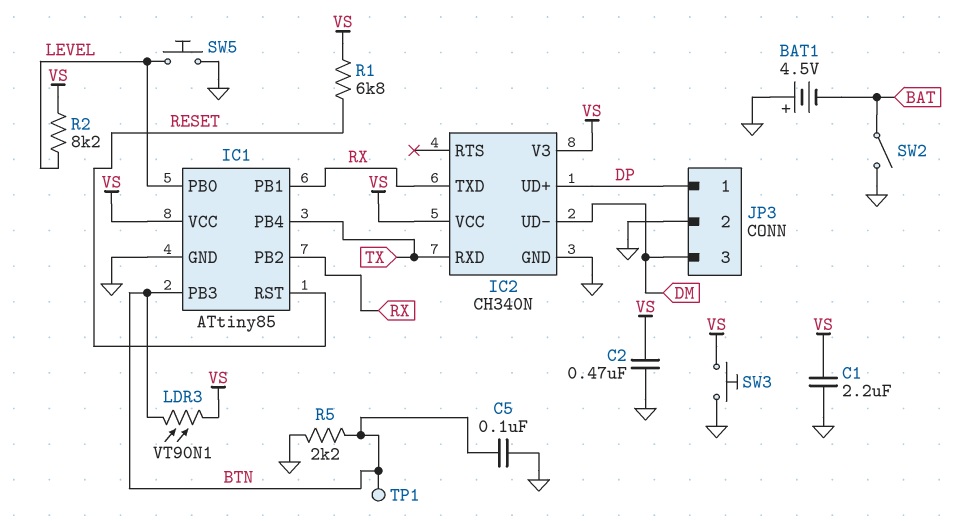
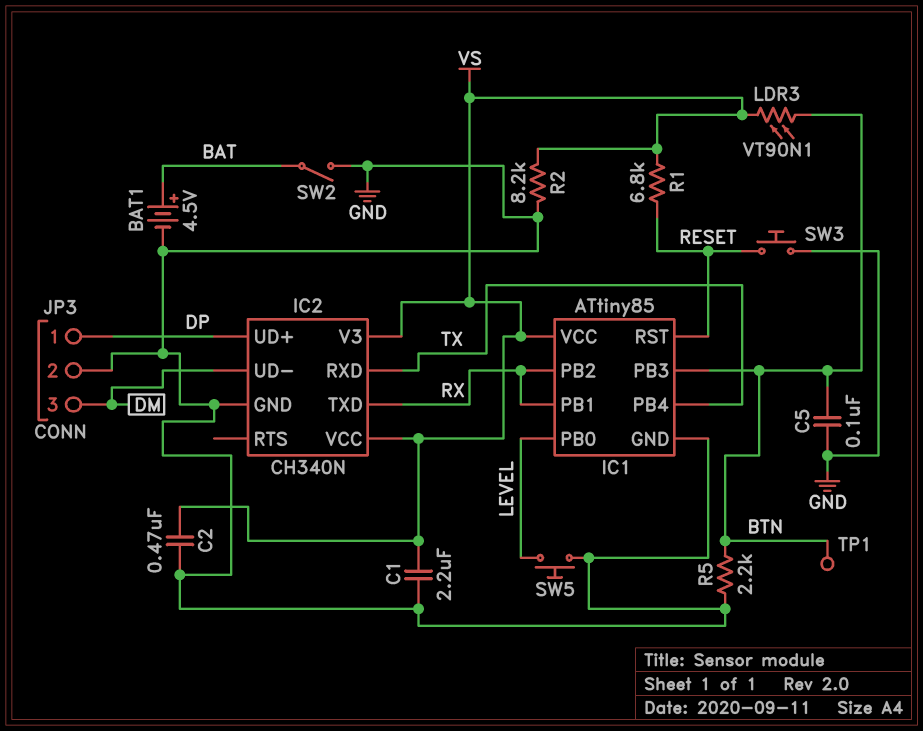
BAT1: 4.5V (plus GND, minus BAT) -> 4.5V (plus BAT, minus GND)
R2: 8.2k (LEVEL, VS) -> 8.2k (GND, VS)
SW3: button (GND, VS) -> button (GND, RESET)

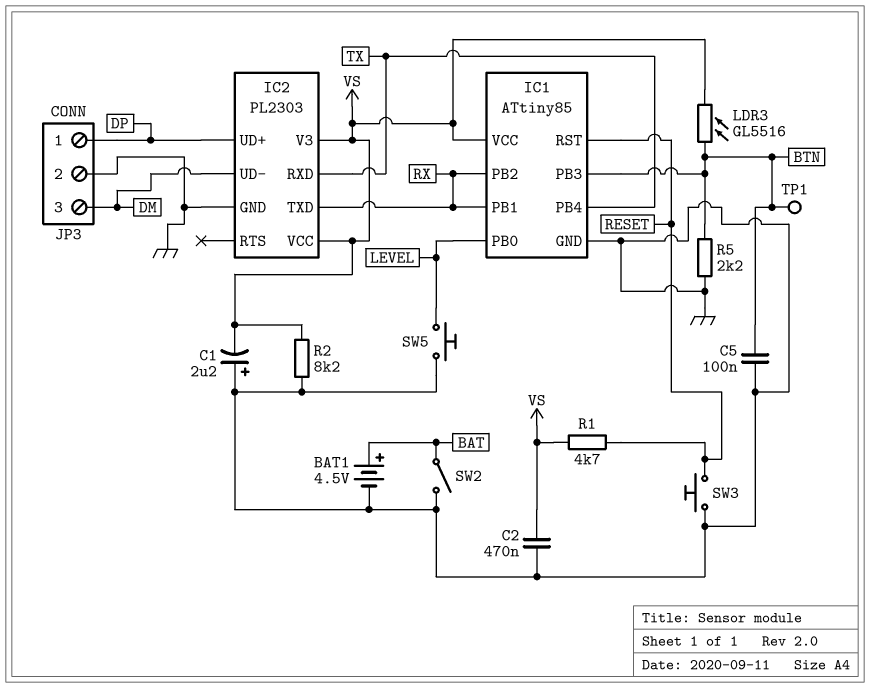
C1: 2.2uF (GND, VS) -> 2.2uF (plus GND, minus VS)
IC2: CH340N -> PL2303
LDR3: VT90N1 (BTN, VS) -> GL5516 (BTN, VS)
R1: 6.8k (RESET, VS) -> 4.7k (RESET, VS)

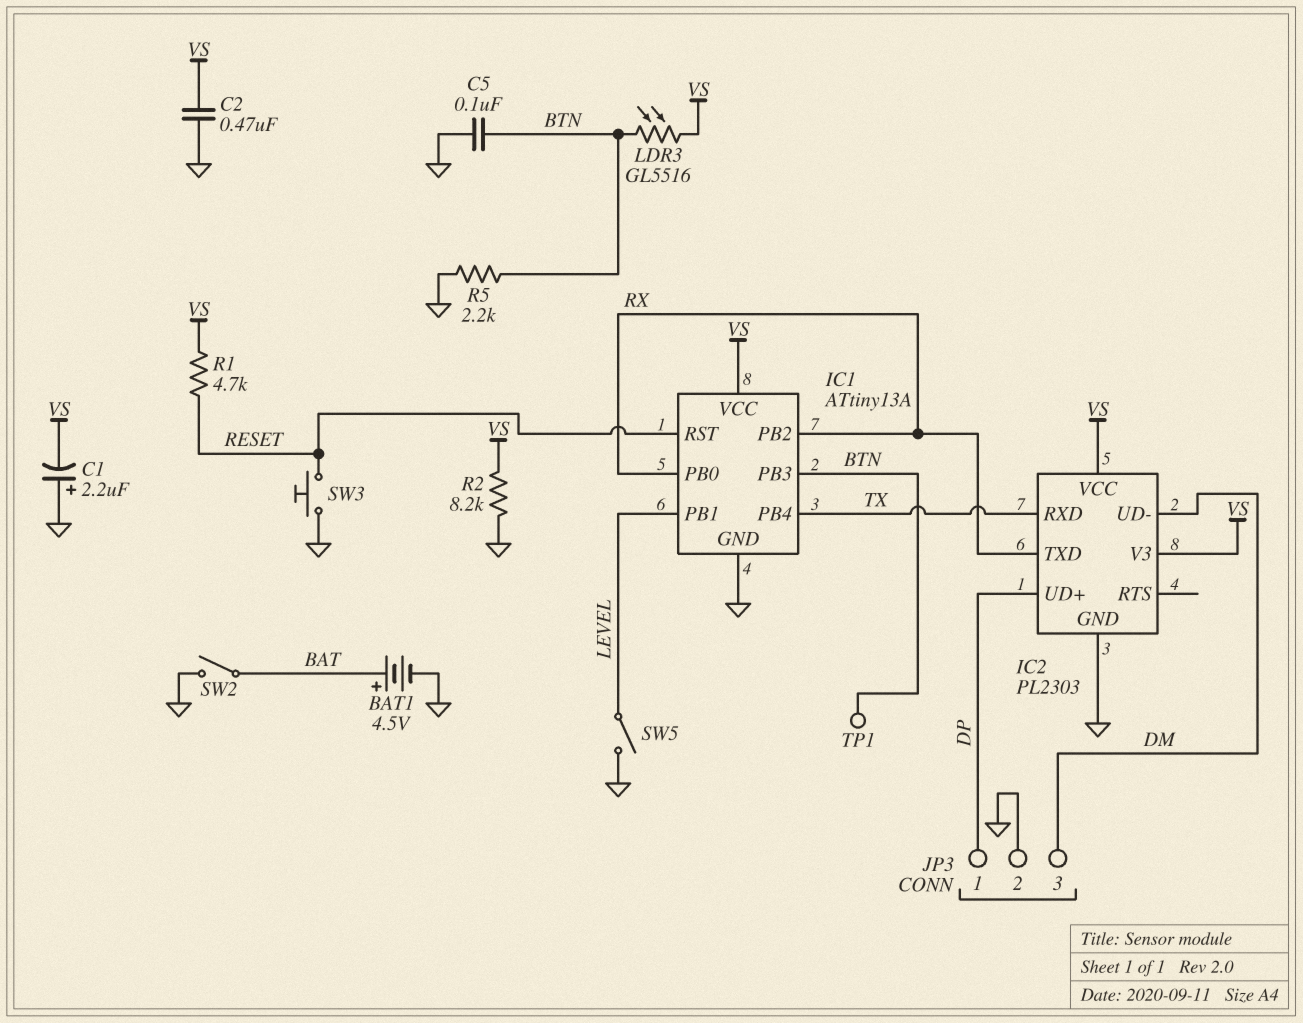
IC1: ATtiny85 -> ATtiny13A
IC1 pin PB0: LEVEL -> RX
IC1 pin PB1: RX -> LEVEL
SW5: button (GND, LEVEL) -> switch (GND, LEVEL)

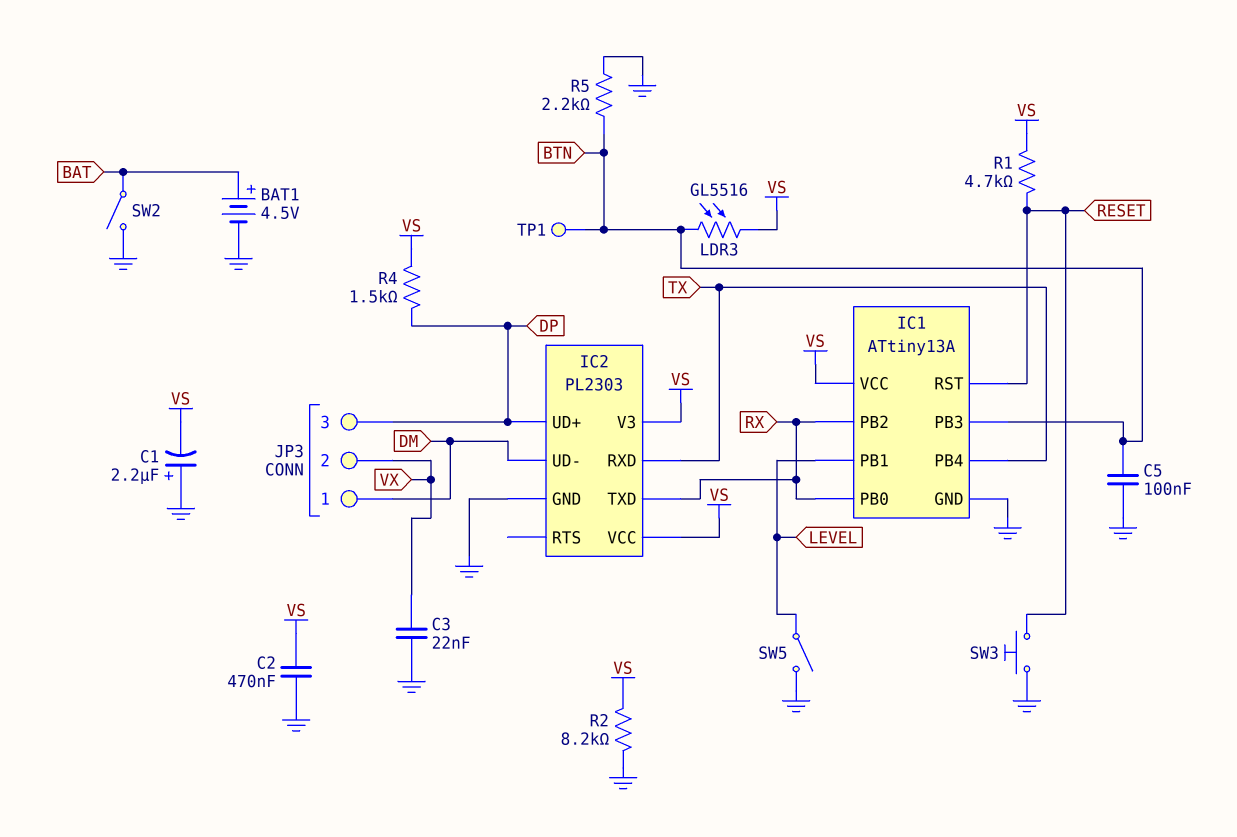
C3: none -> 22nF (GND, VX)
JP3 pin 1: DP -> DM
JP3 pin 2: GND -> VX
JP3 pin 3: DM -> DP
R4: none -> 1.5k (DP, VS)

